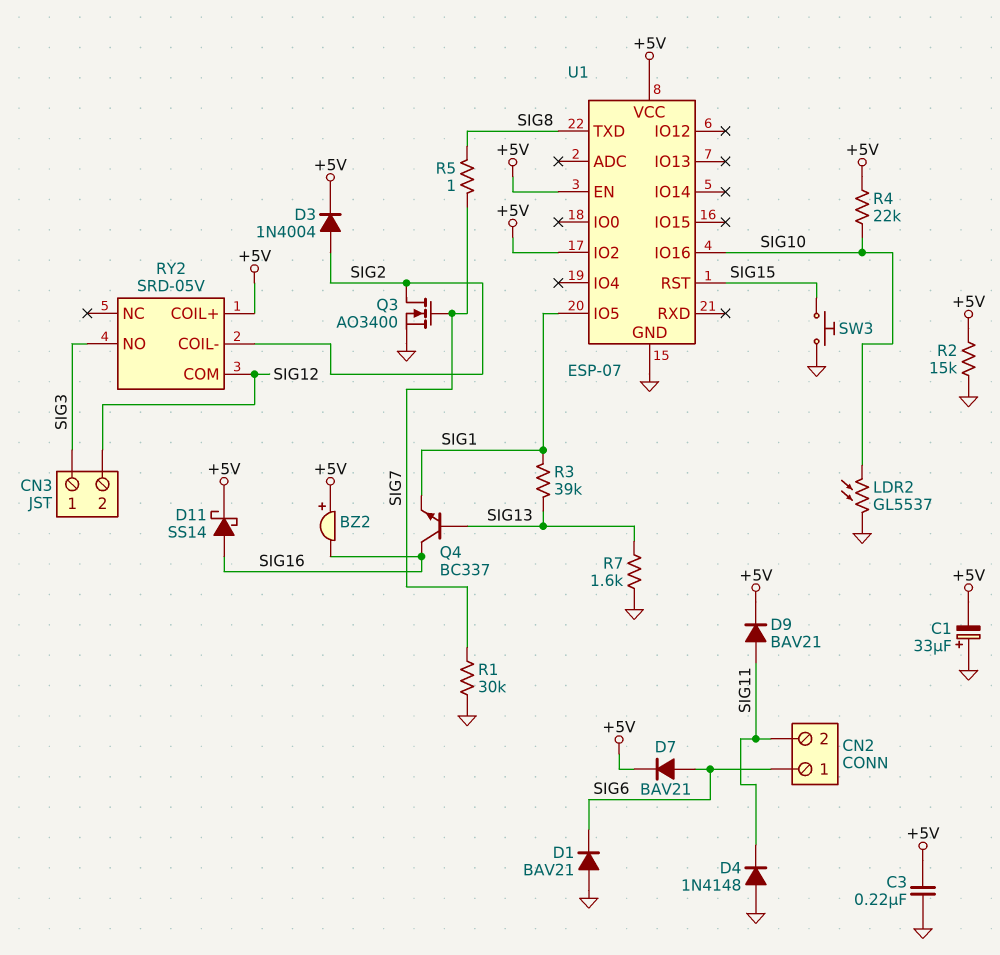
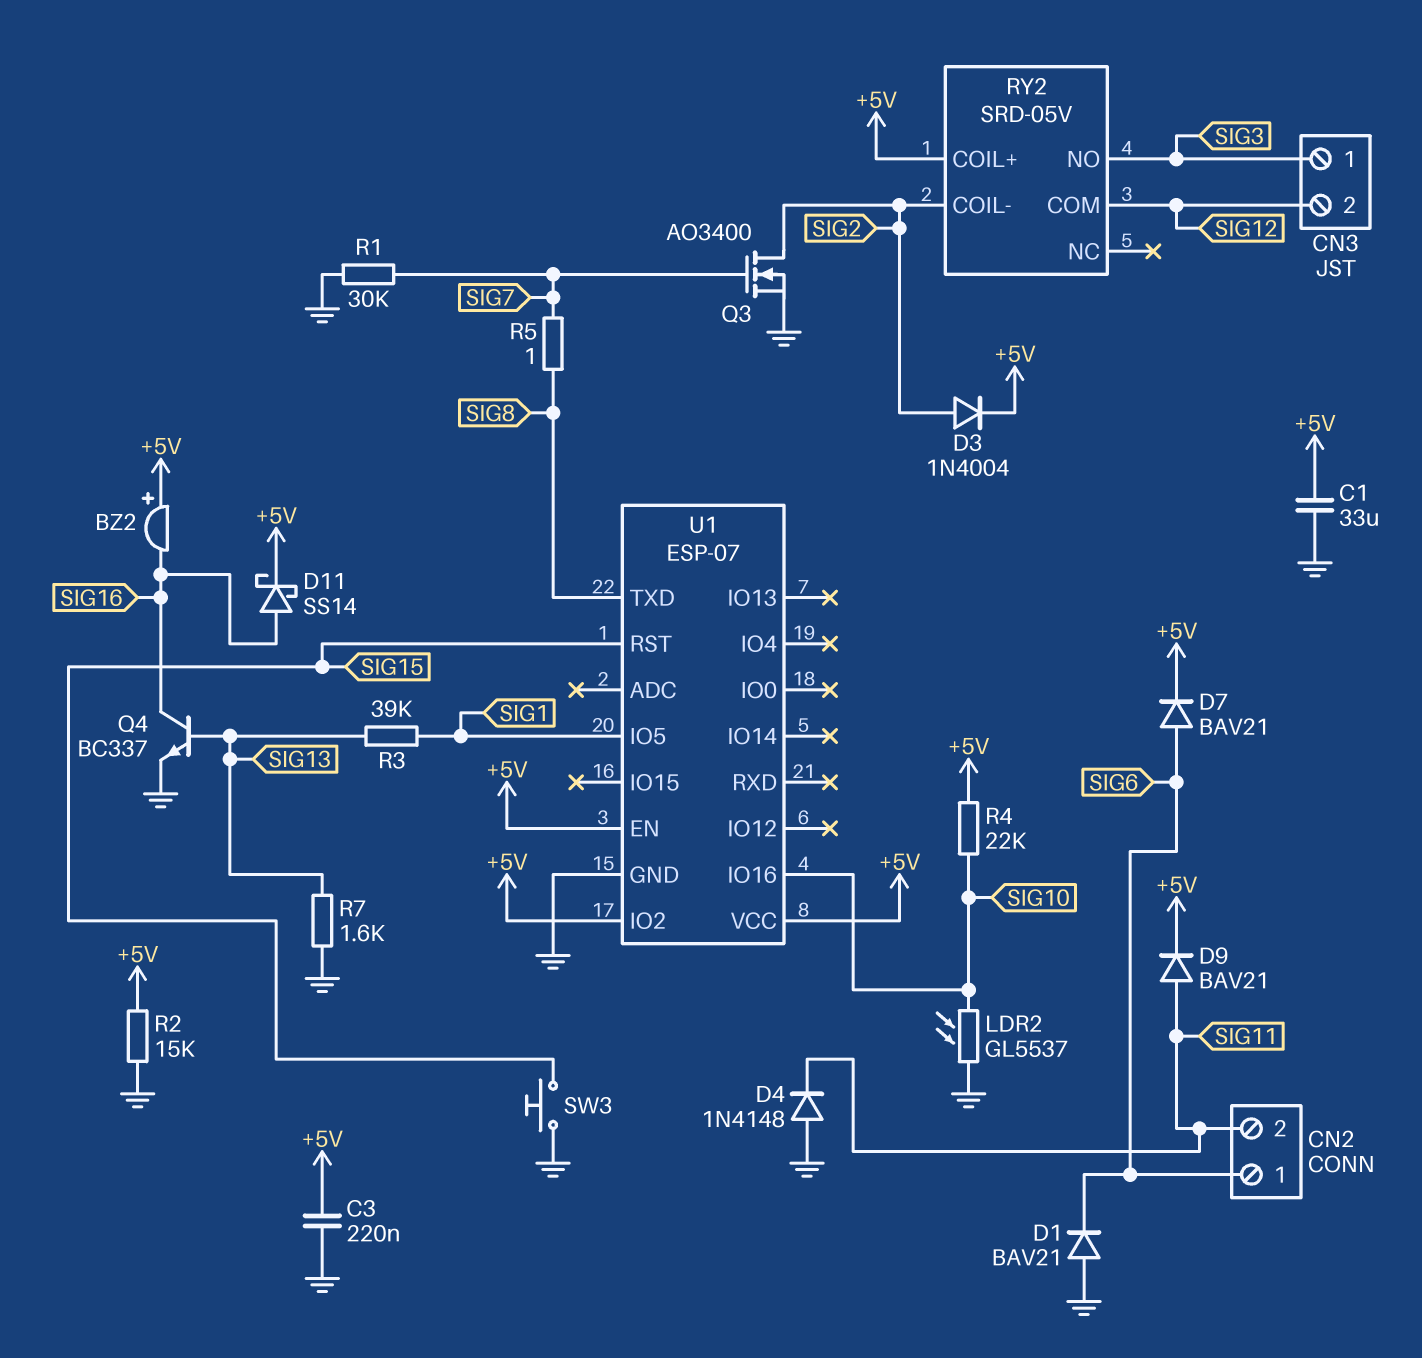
C1: 33uF (plus GND, minus +5V) -> 33uF (+5V, GND)
Q4: NPN BC337 (B SIG13, C SIG16, E SIG1) -> NPN BC337 (B SIG13, C SIG16, E GND)

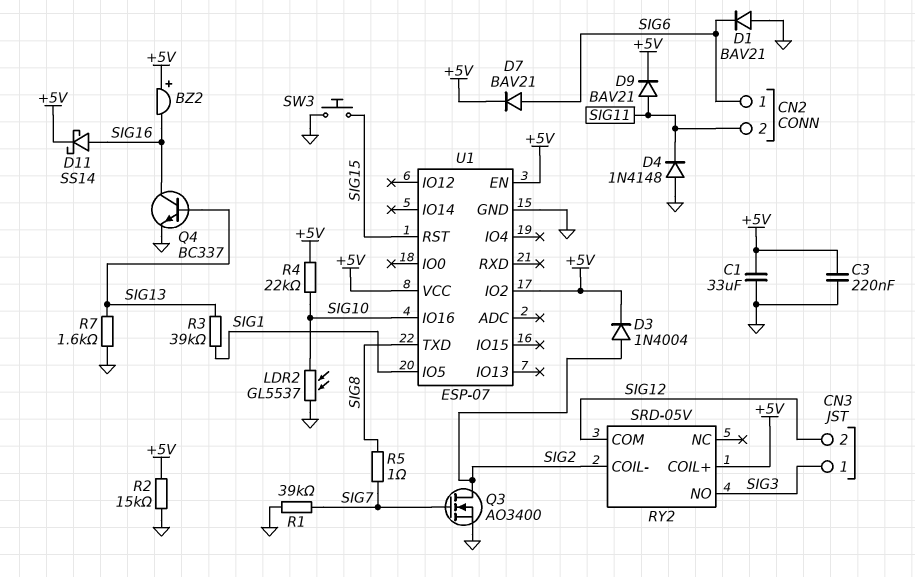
R1: 30k (GND, SIG7) -> 39k (GND, SIG7)

